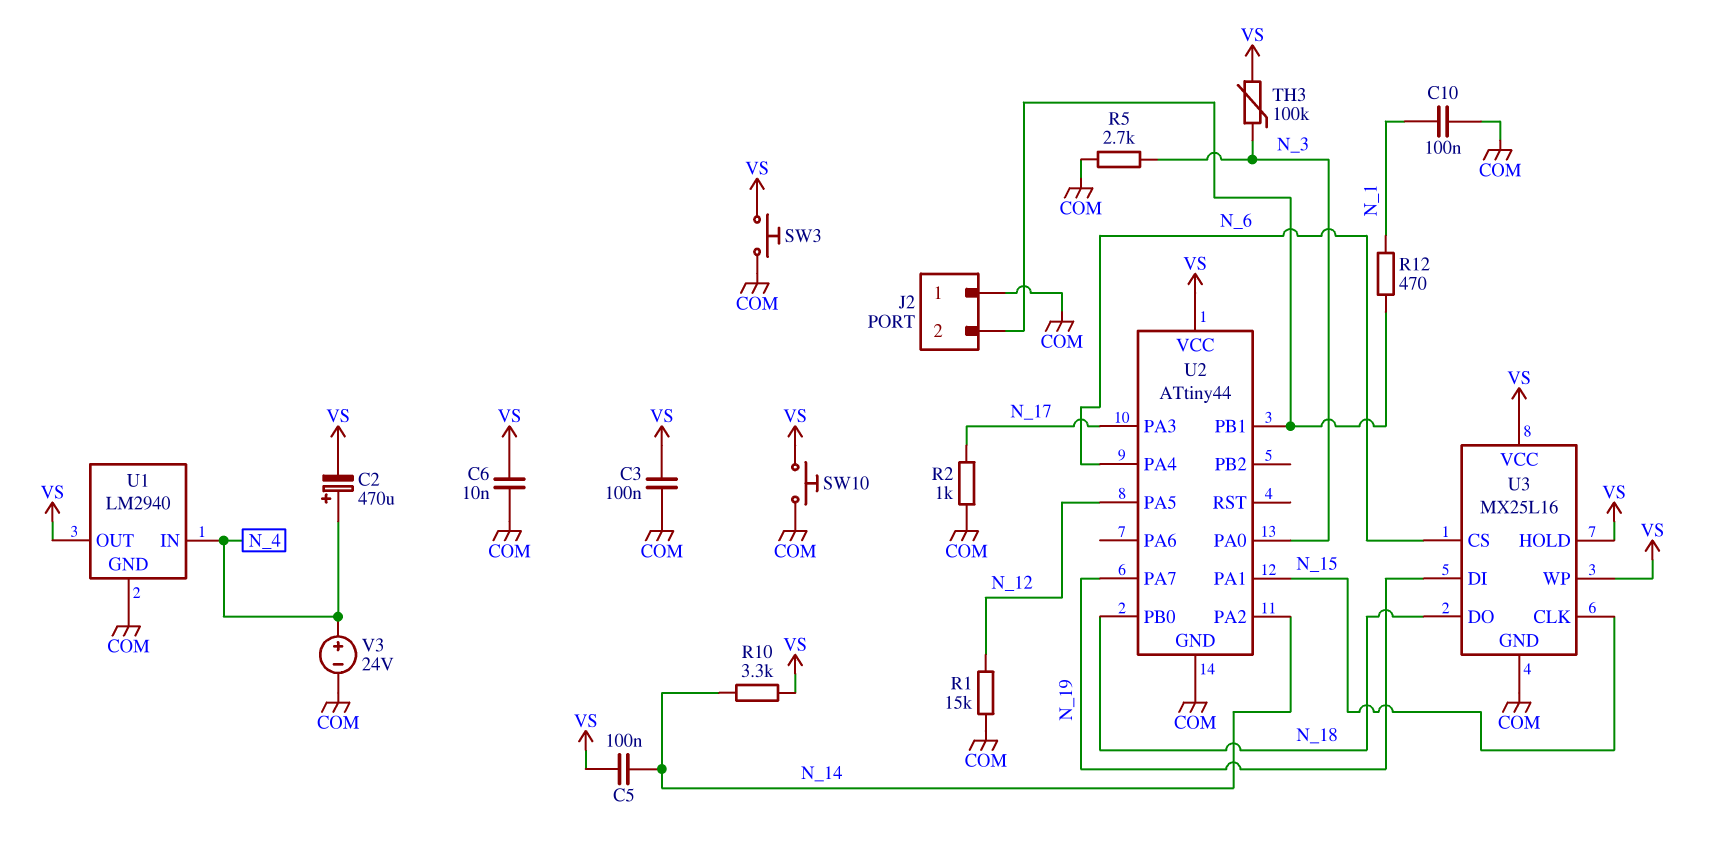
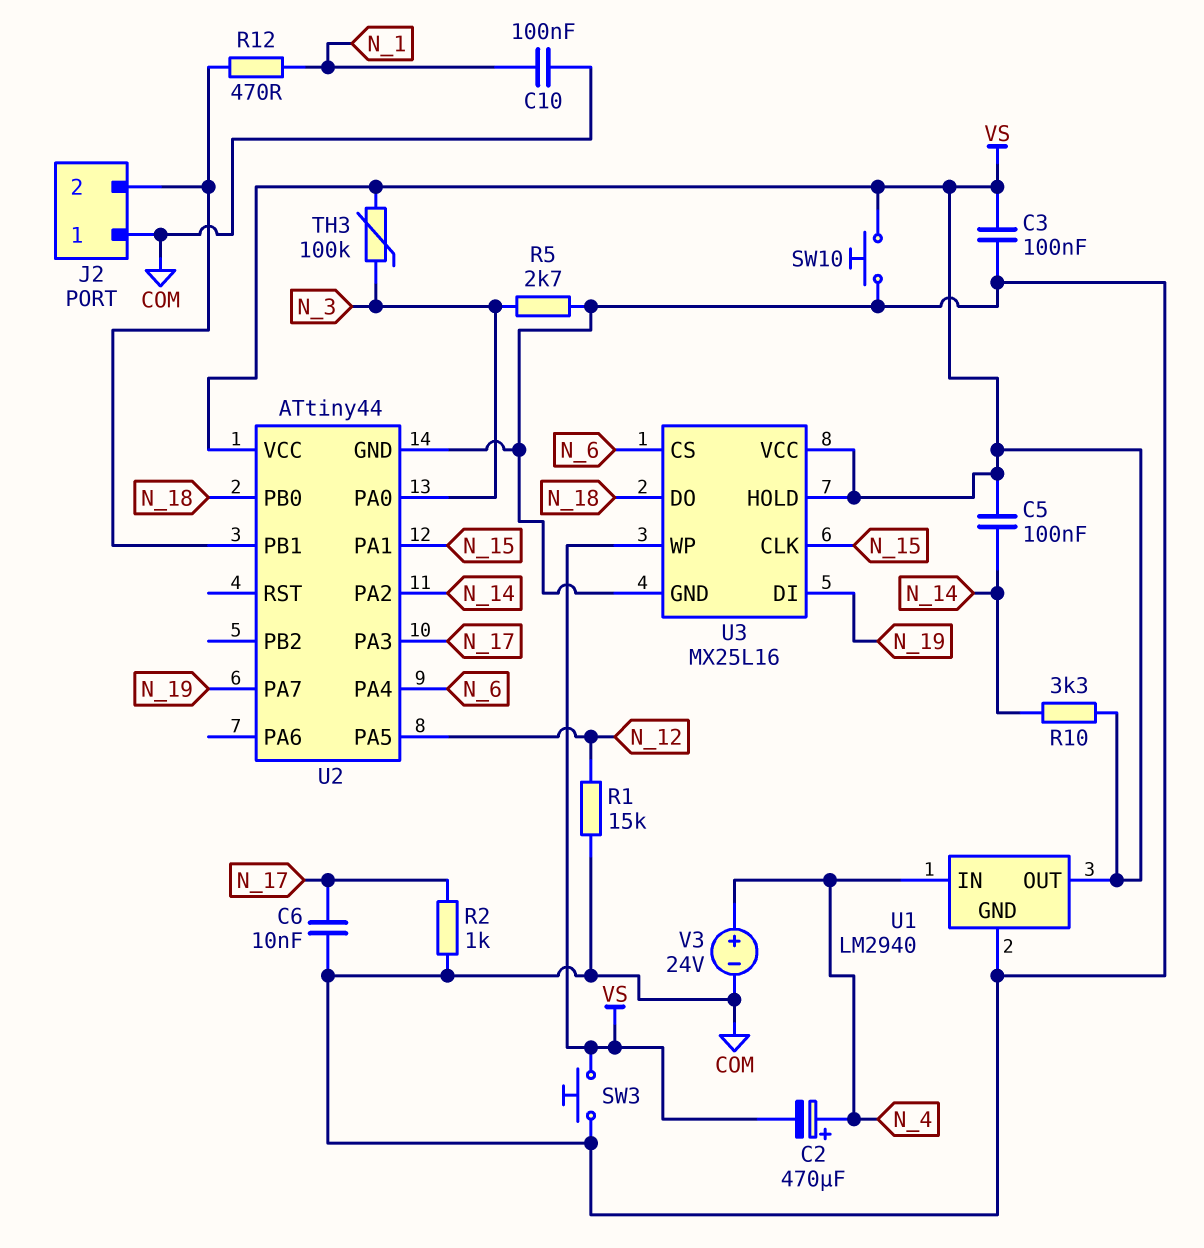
C6: 10nF (COM, VS) -> 10nF (COM, N_17)

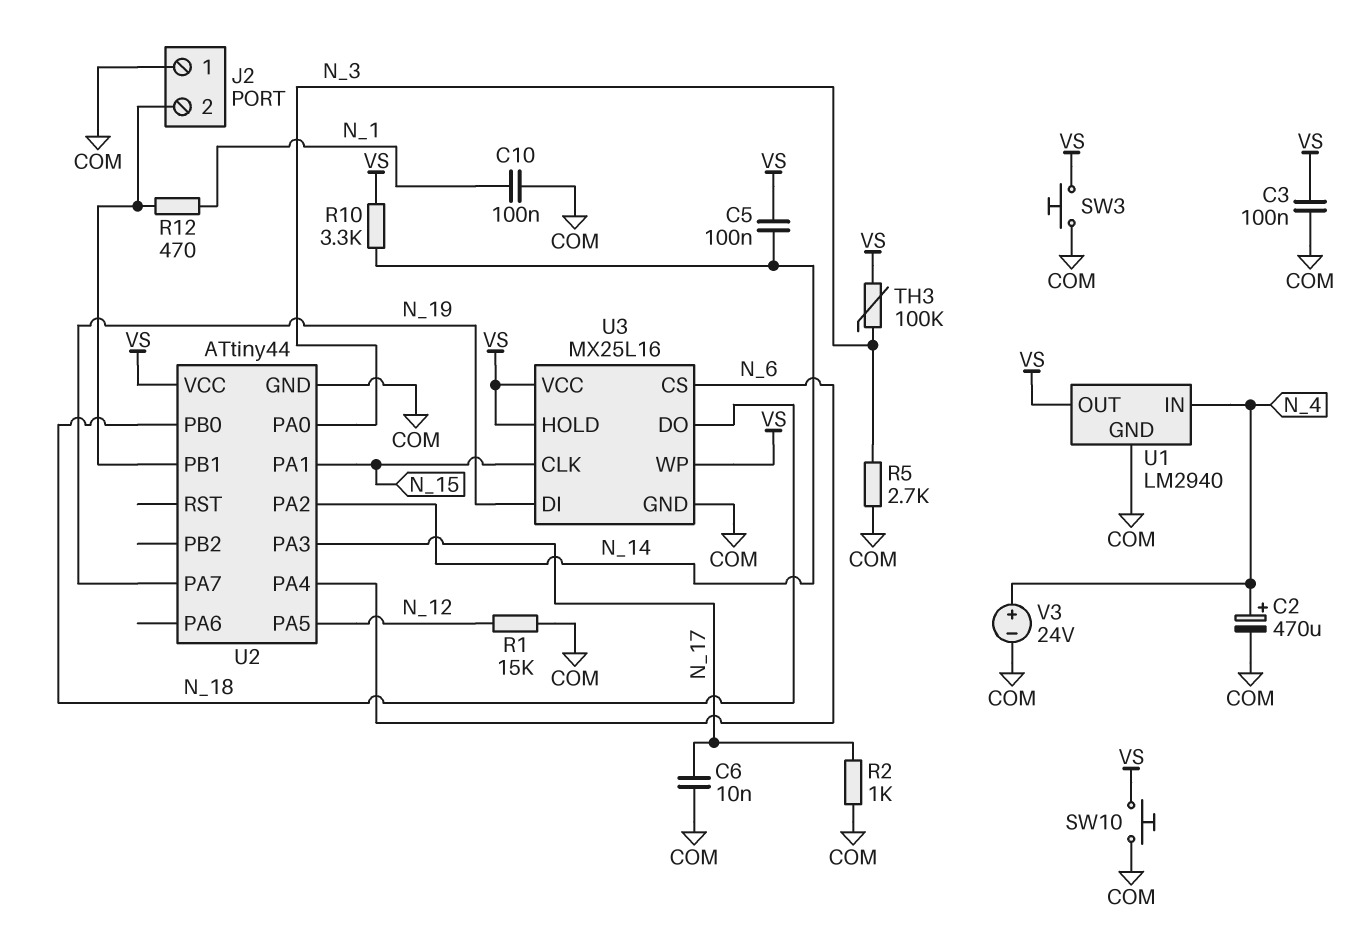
C2: 470uF (plus N_4, minus VS) -> 470uF (plus N_4, minus COM)

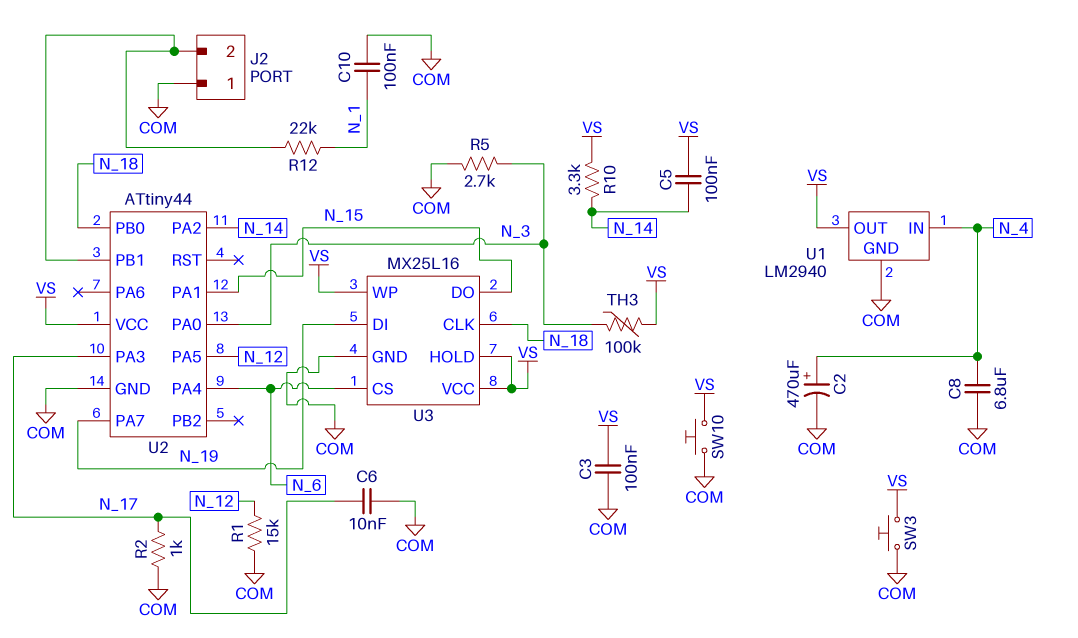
C8: none -> 6.8uF (COM, N_4)
R12: 470 (J2/2, N_1) -> 22k (J2/2, N_1)
U3 pin CLK: N_15 -> N_18
U3 pin DO: N_18 -> N_15
V3: 24V (plus N_4, minus COM) -> none

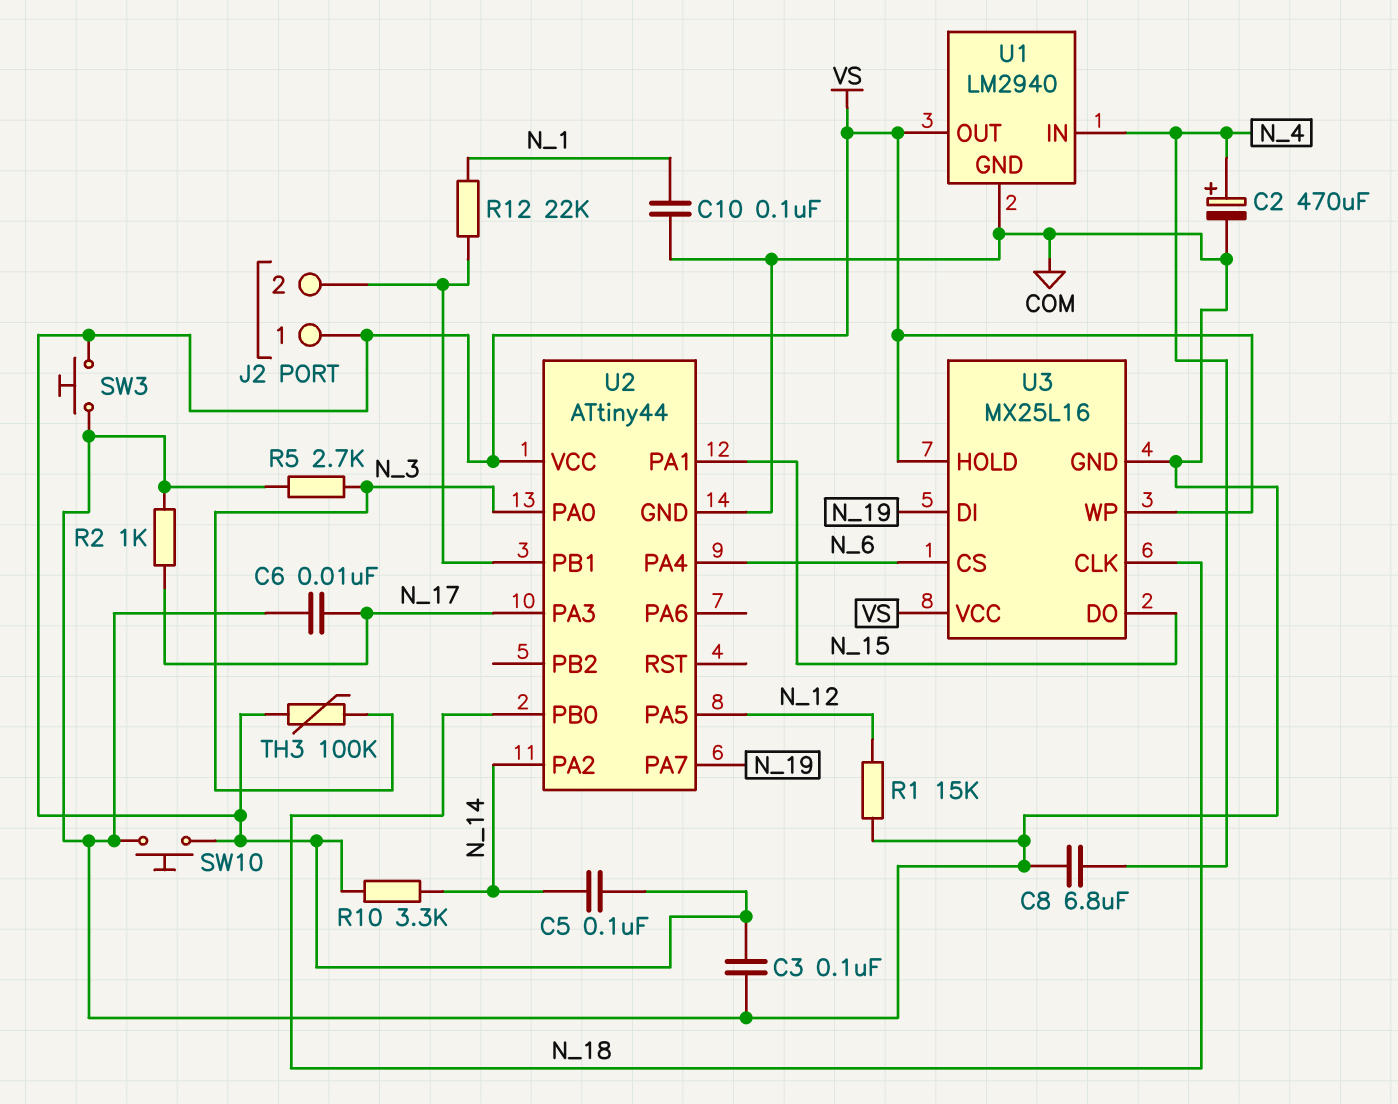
J2 pin 1: COM -> VS

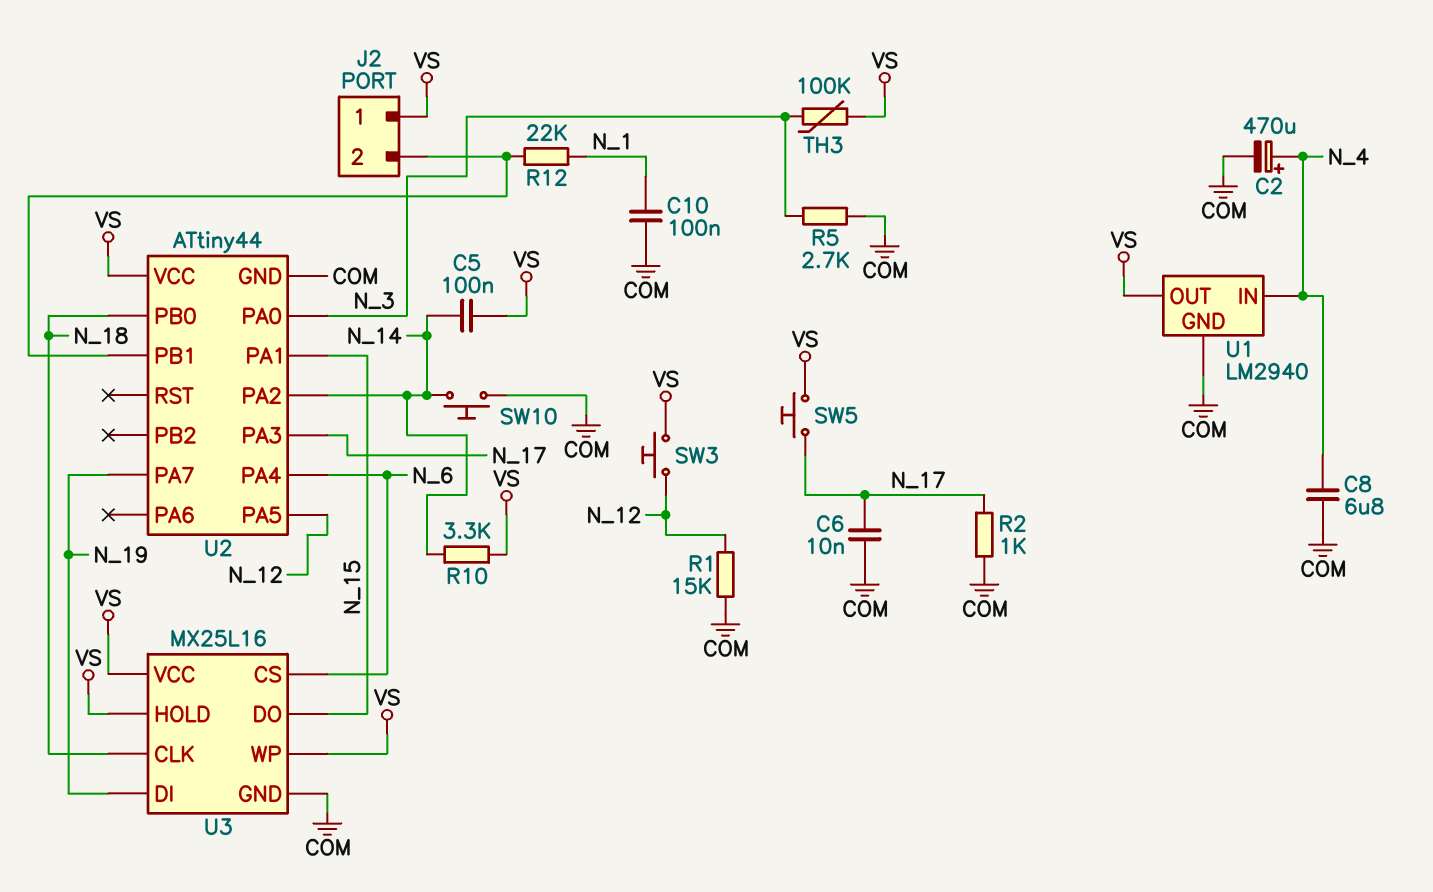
C3: 100nF (COM, VS) -> none
SW3: button (COM, VS) -> button (N_12, VS)
SW5: none -> button (N_17, VS)
SW10: button (COM, VS) -> button (COM, N_14)

